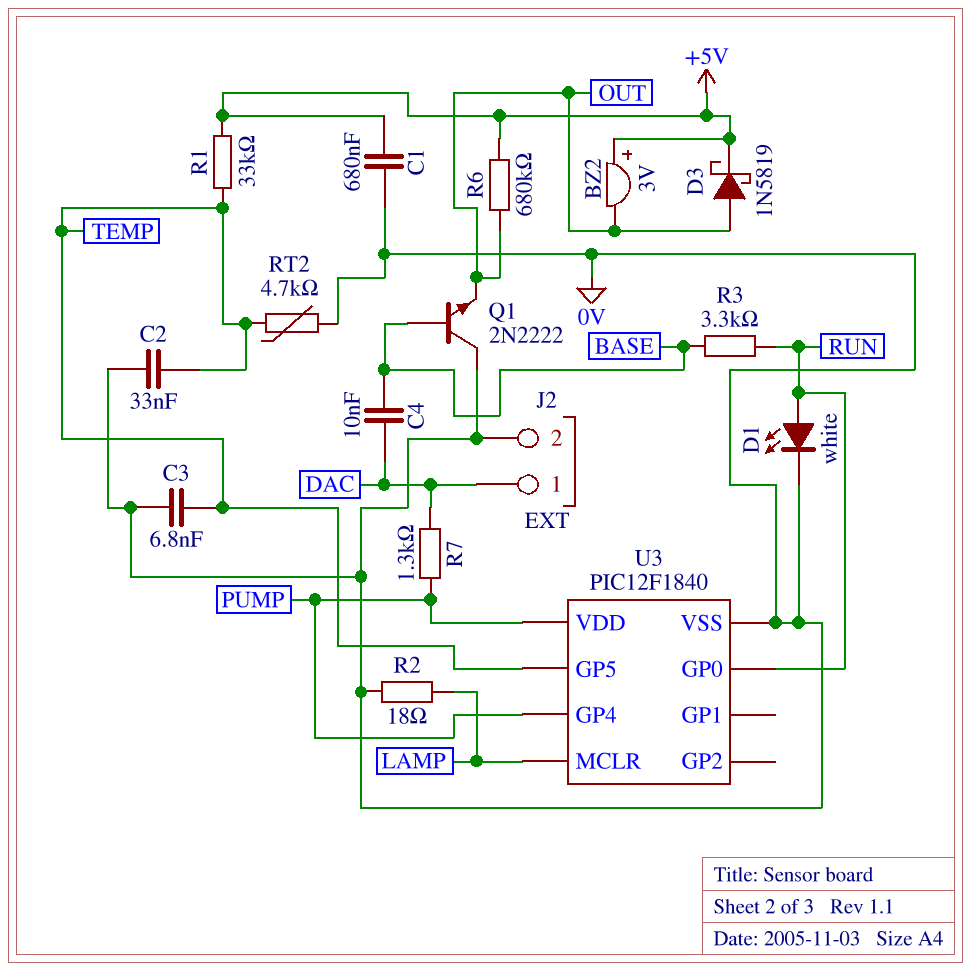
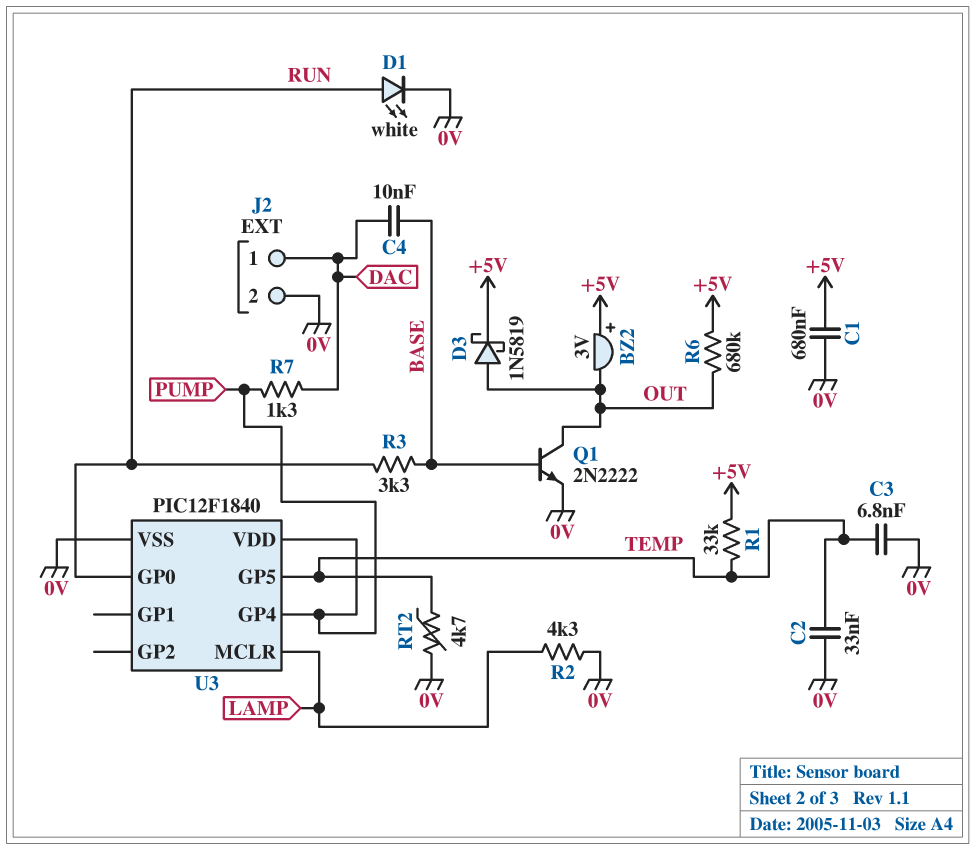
Q1: NPN 2N2222 (B BASE, C 0V, E OUT) -> NPN 2N2222 (B BASE, C OUT, E 0V)
R2: 18 (0V, LAMP) -> 4.3k (0V, LAMP)

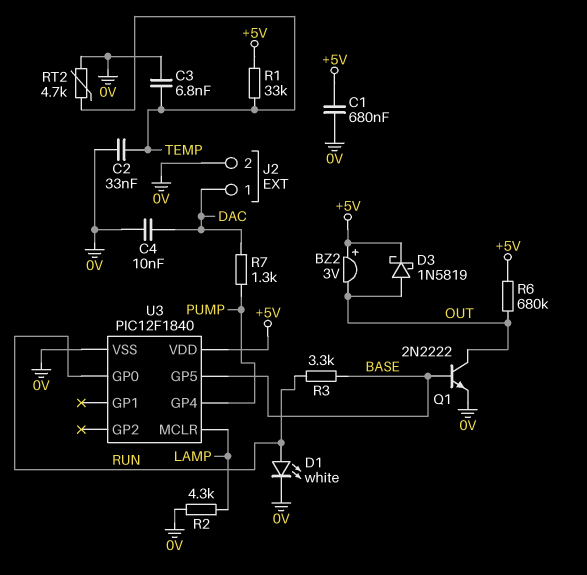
C4: 10nF (BASE, DAC) -> 10nF (0V, DAC)
U3 pin GP5: TEMP -> BASE
U3 pin VDD: PUMP -> +5V

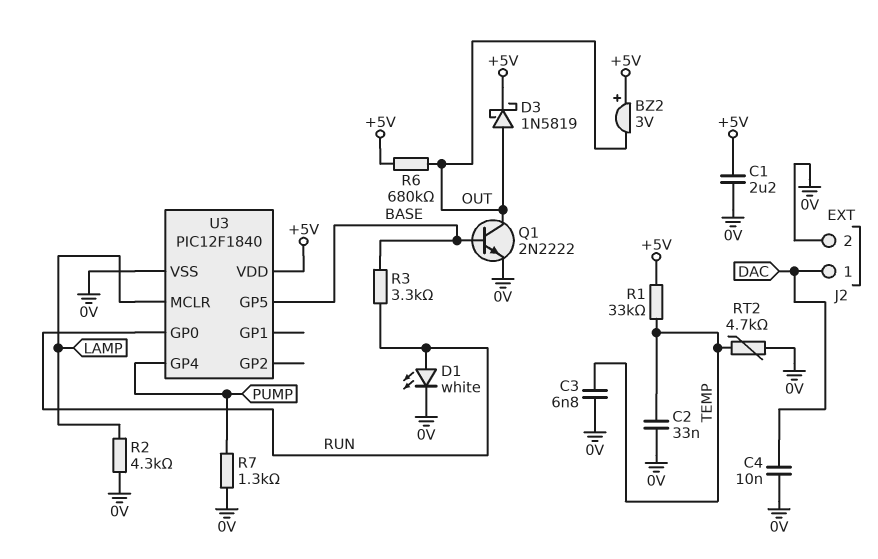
C1: 680nF (+5V, 0V) -> 2.2uF (+5V, 0V)
R7: 1.3k (DAC, PUMP) -> 1.3k (0V, PUMP)

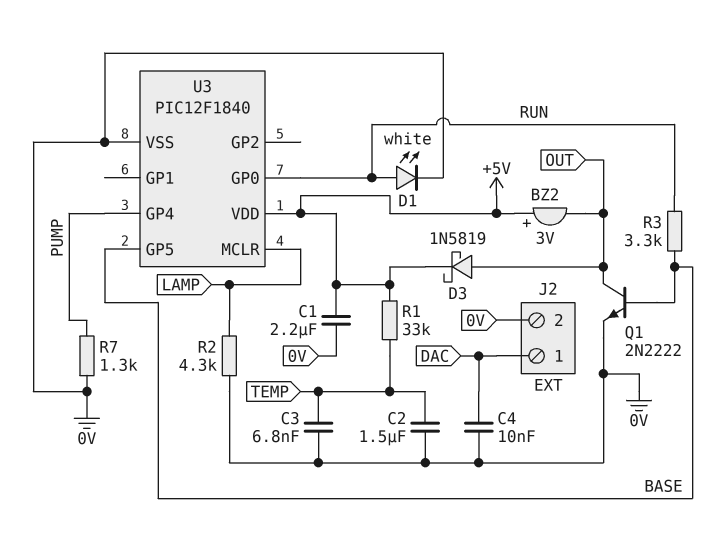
C2: 33nF (0V, TEMP) -> 1.5uF (0V, TEMP)
R6: 680k (+5V, OUT) -> none
RT2: 4.7k (0V, TEMP) -> none

